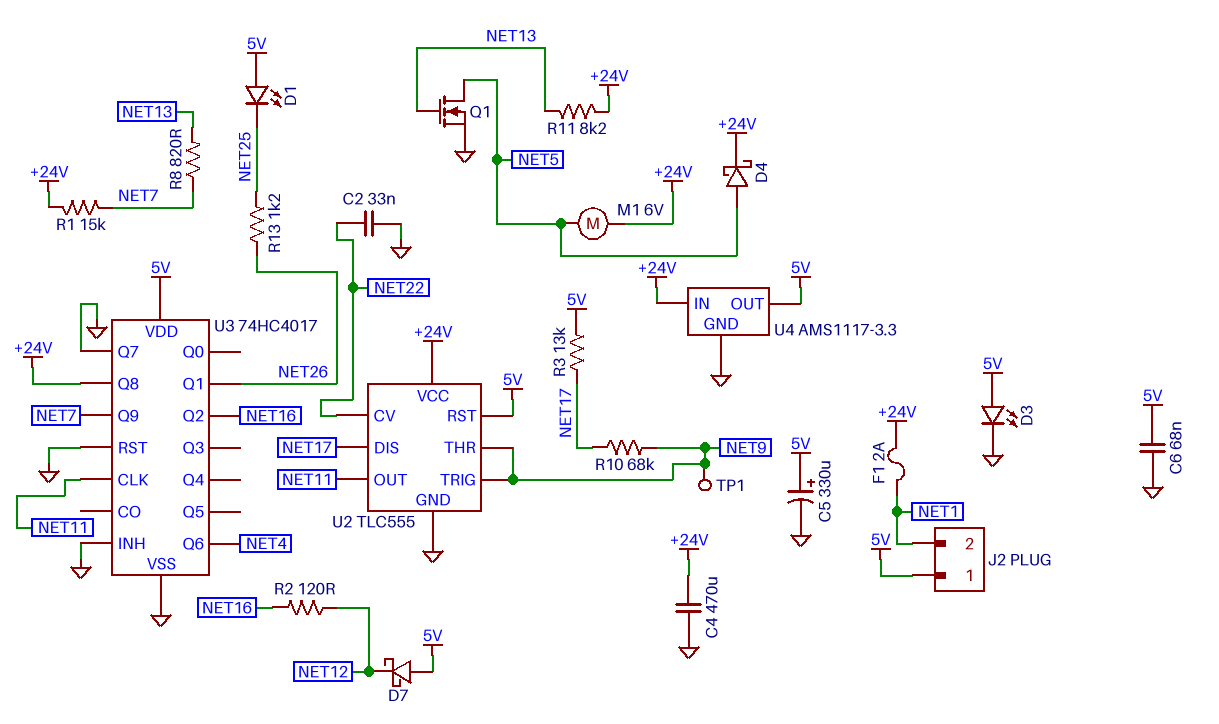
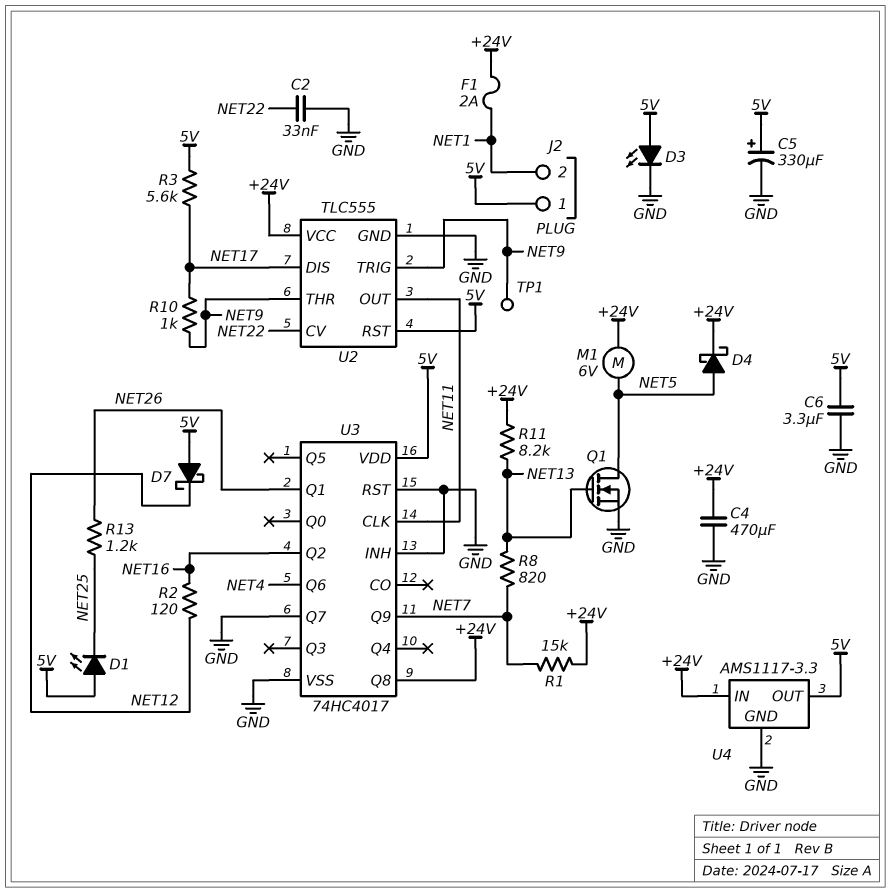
C6: 68nF (5V, GND) -> 3.3uF (5V, GND)
R3: 13k (5V, NET17) -> 5.6k (5V, NET17)
R10: 68k (NET9, NET17) -> 1k (NET9, NET17)

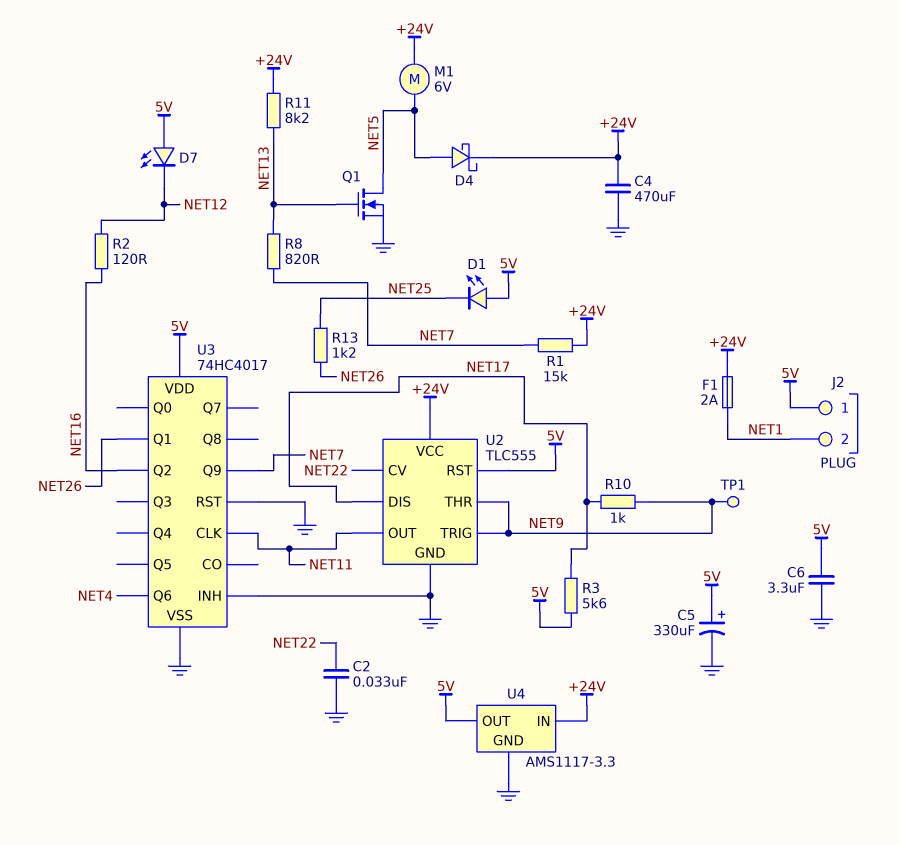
D3: LED (A 5V, K GND) -> none
D7: schottky (A 5V, K NET12) -> LED (A 5V, K NET12)
U3 pin Q7: GND -> none
U3 pin Q8: +24V -> none

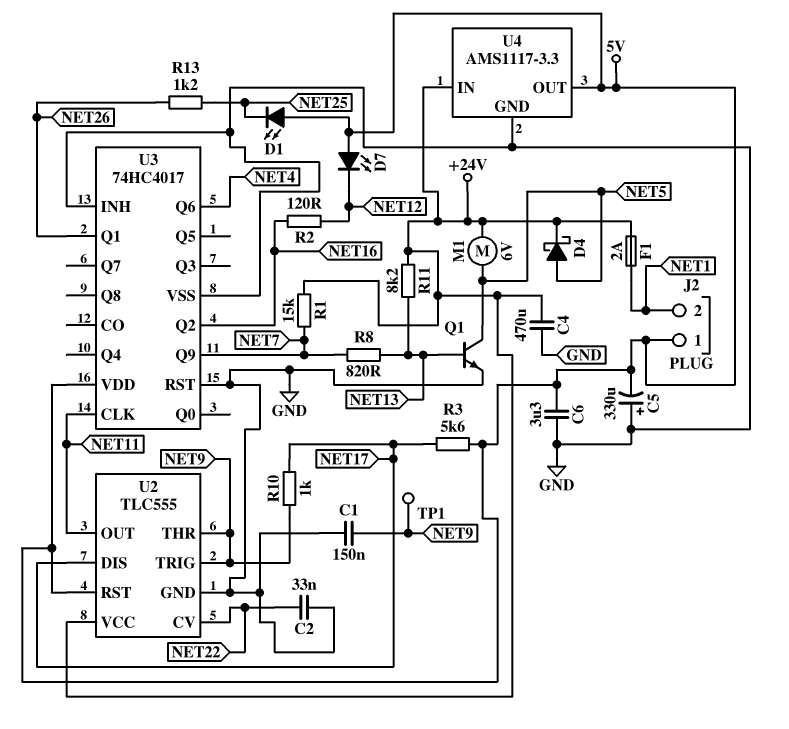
C1: none -> 150nF (GND, NET9)
C5: 330uF (plus 5V, minus GND) -> 330uF (plus GND, minus 5V)
Q1: NMOS (G NET13, D NET5, S GND) -> NPN (B NET13, C NET5, E GND)

